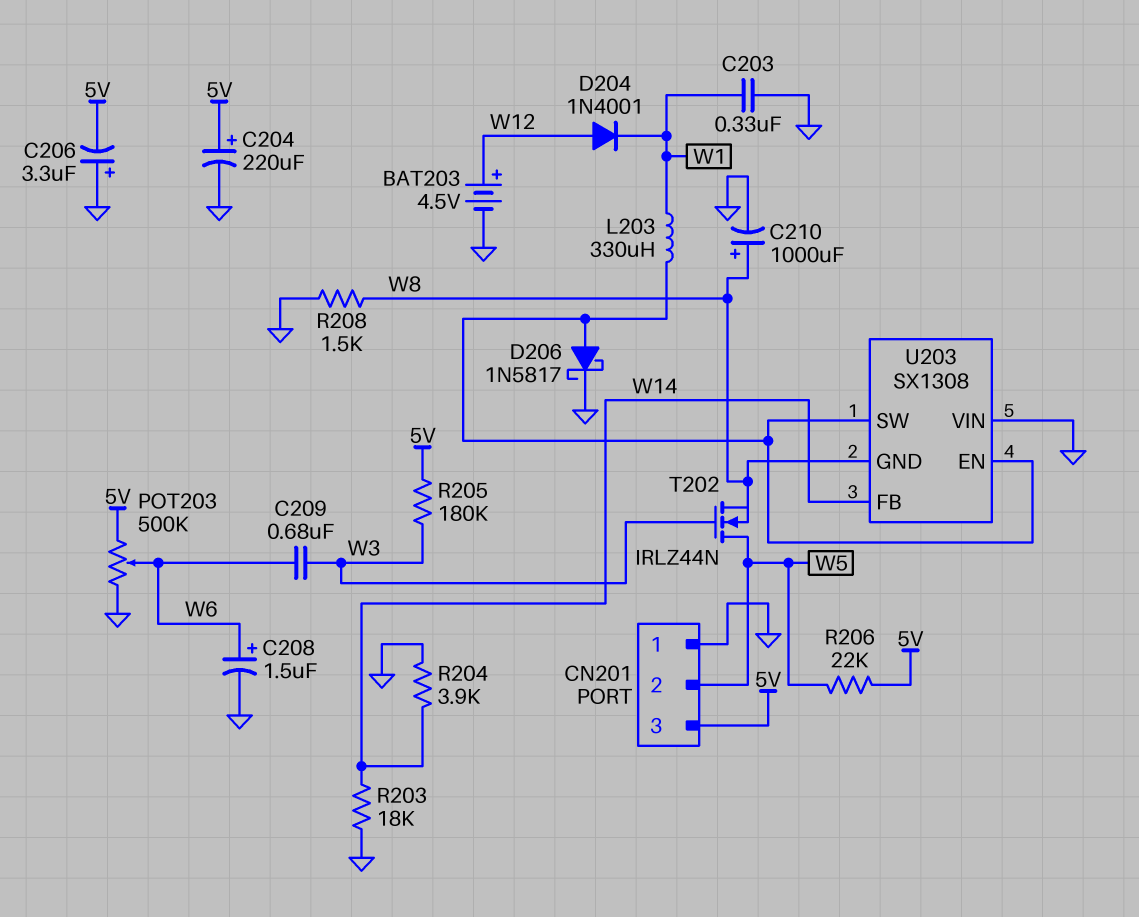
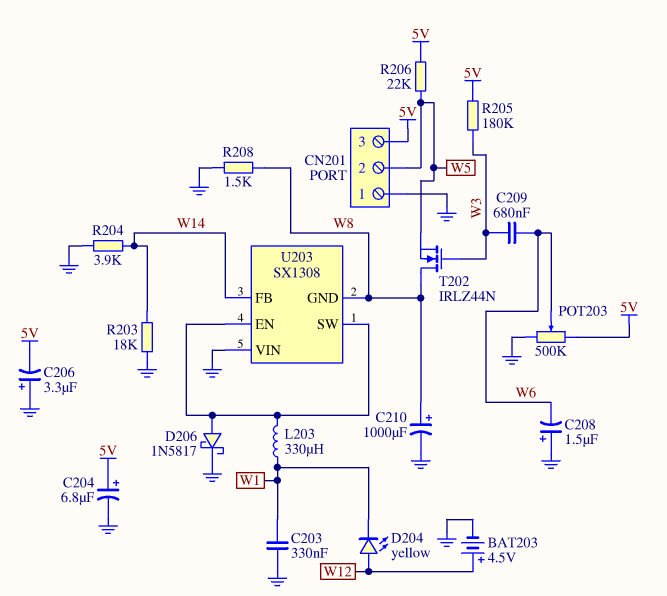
C204: 220uF (plus 5V, minus GND) -> 6.8uF (plus 5V, minus GND)
C208: 1.5uF (plus W6, minus GND) -> 1.5uF (plus GND, minus W6)
D204: diode 1N4001 (A W12, K W1) -> LED yellow (A W12, K W1)
T202: NMOS IRLZ44N (G W3, D W5, S W8) -> NMOS IRLZ44N (G W3, D W8, S W5)

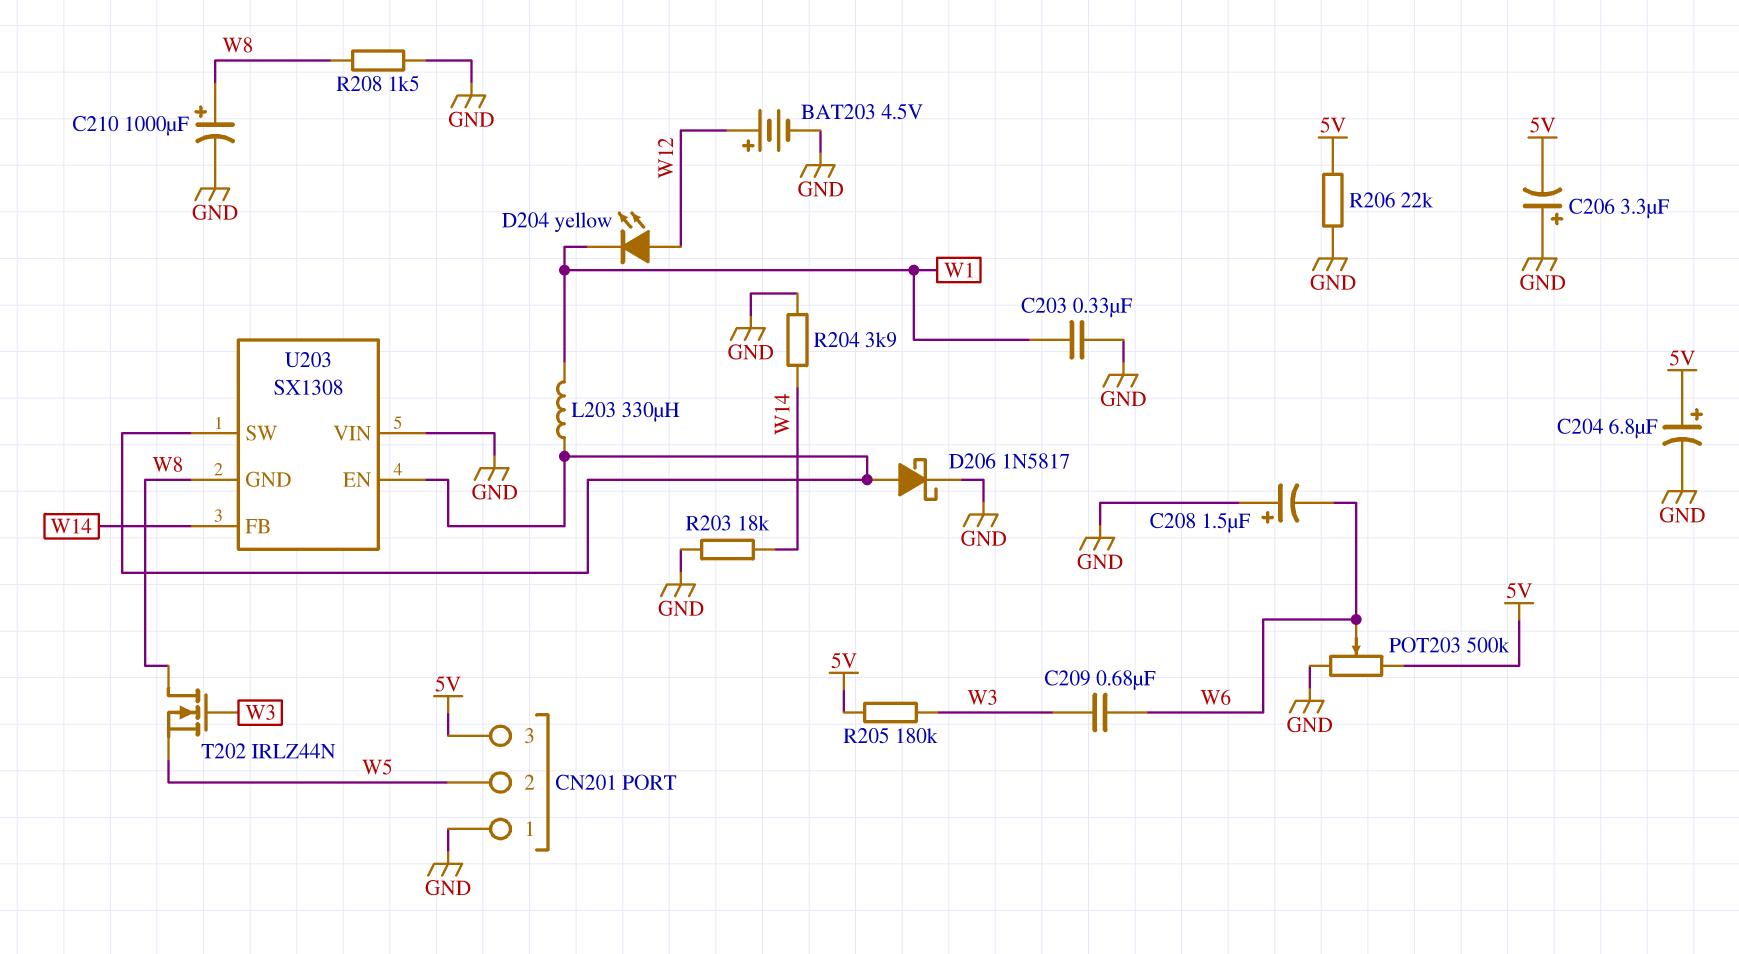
R206: 22k (5V, W5) -> 22k (5V, GND)

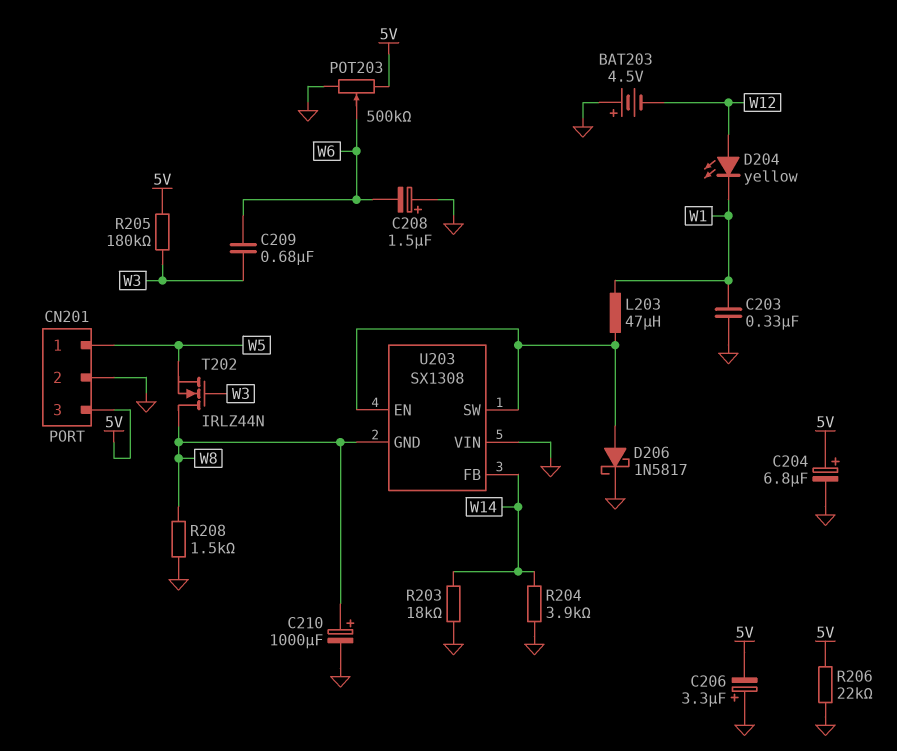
BAT203: 4.5V (plus W12, minus GND) -> 4.5V (plus GND, minus W12)
CN201 pin 1: GND -> W5
CN201 pin 2: W5 -> GND
L203: 330uH (U203/EN, W1) -> 47uH (U203/EN, W1)

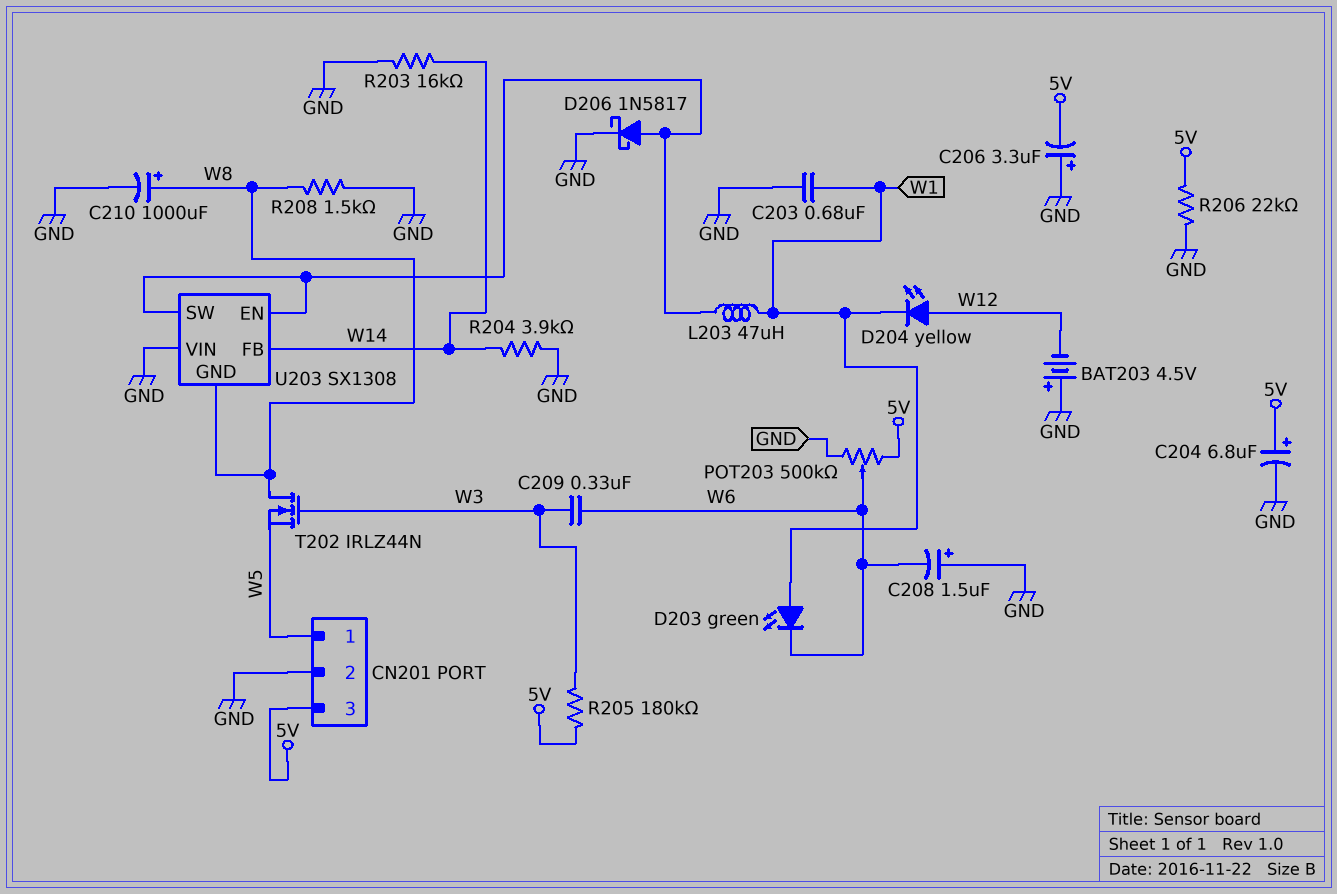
C203: 330nF (GND, W1) -> 680nF (GND, W1)
C209: 680nF (W3, W6) -> 330nF (W3, W6)
D203: none -> LED green (A W1, K W6)
R203: 18k (GND, W14) -> 16k (GND, W14)

